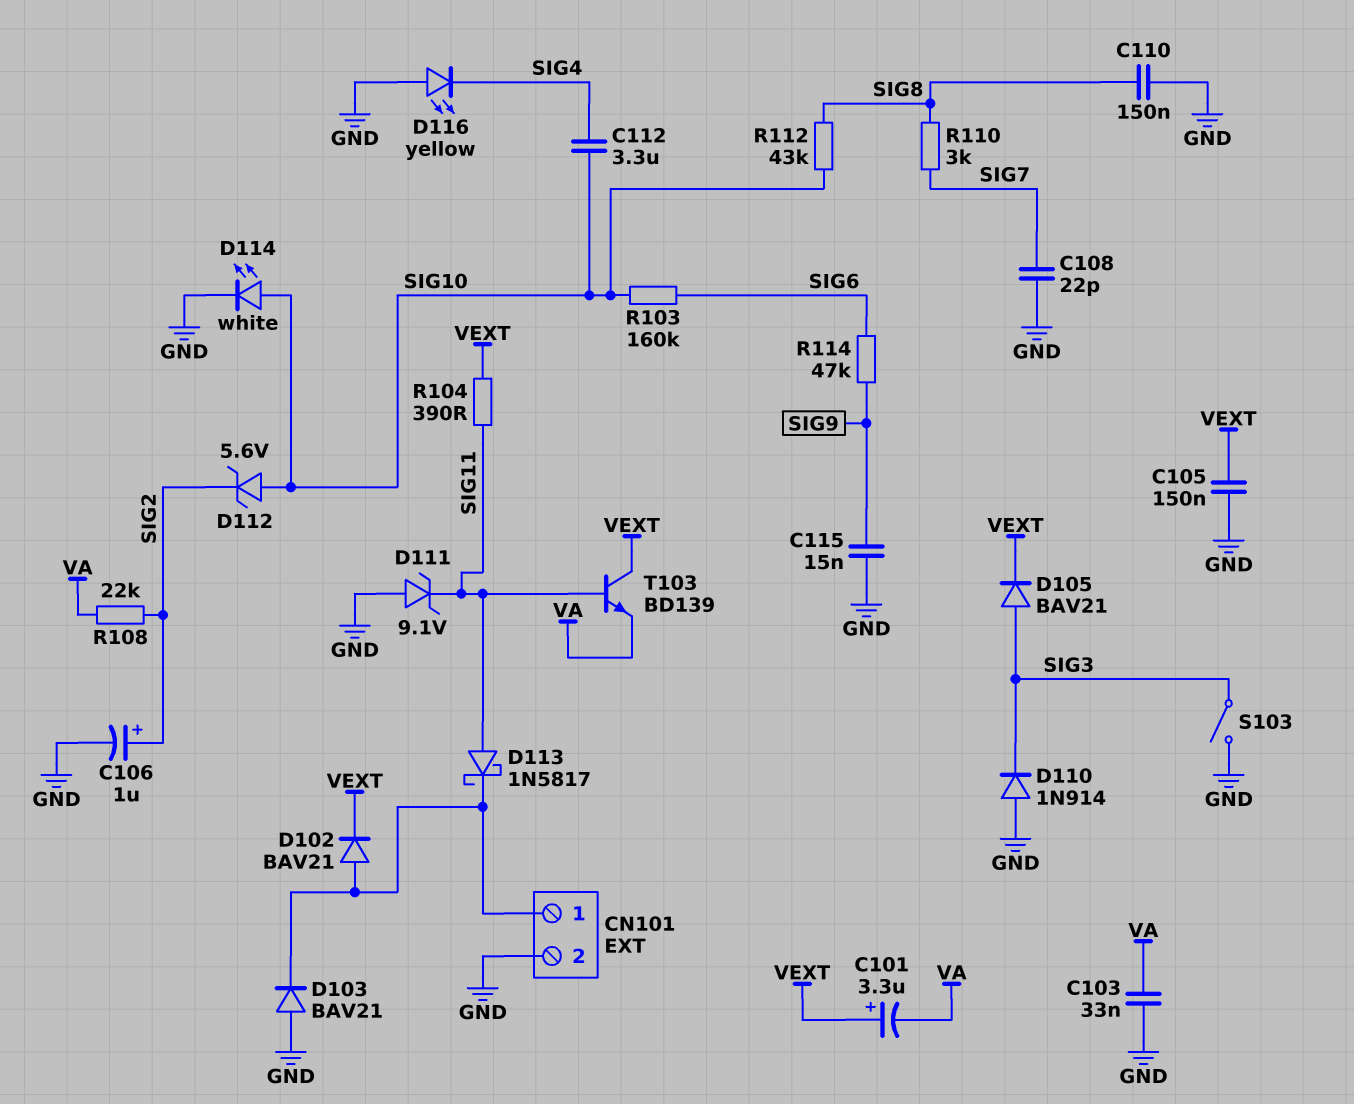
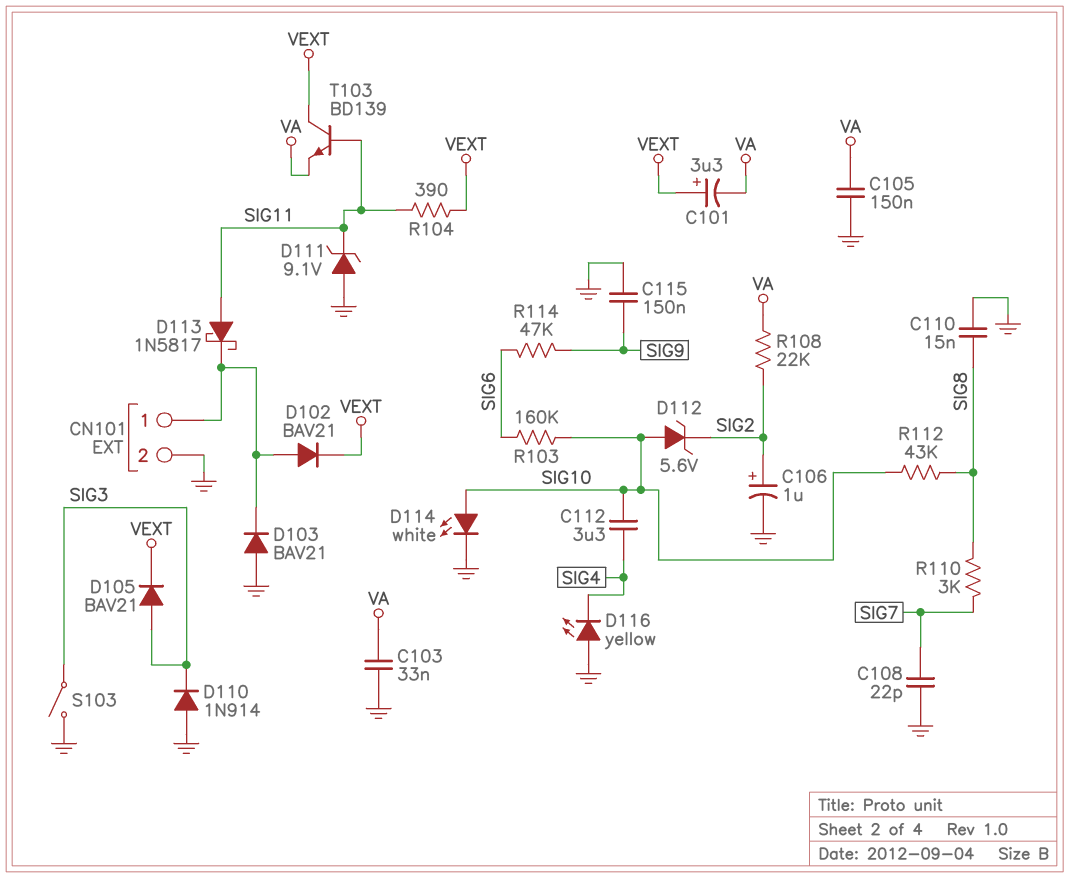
C105: 150nF (GND, VEXT) -> 150nF (GND, VA)
C110: 150nF (GND, SIG8) -> 15nF (GND, SIG8)
C115: 15nF (GND, SIG9) -> 150nF (GND, SIG9)

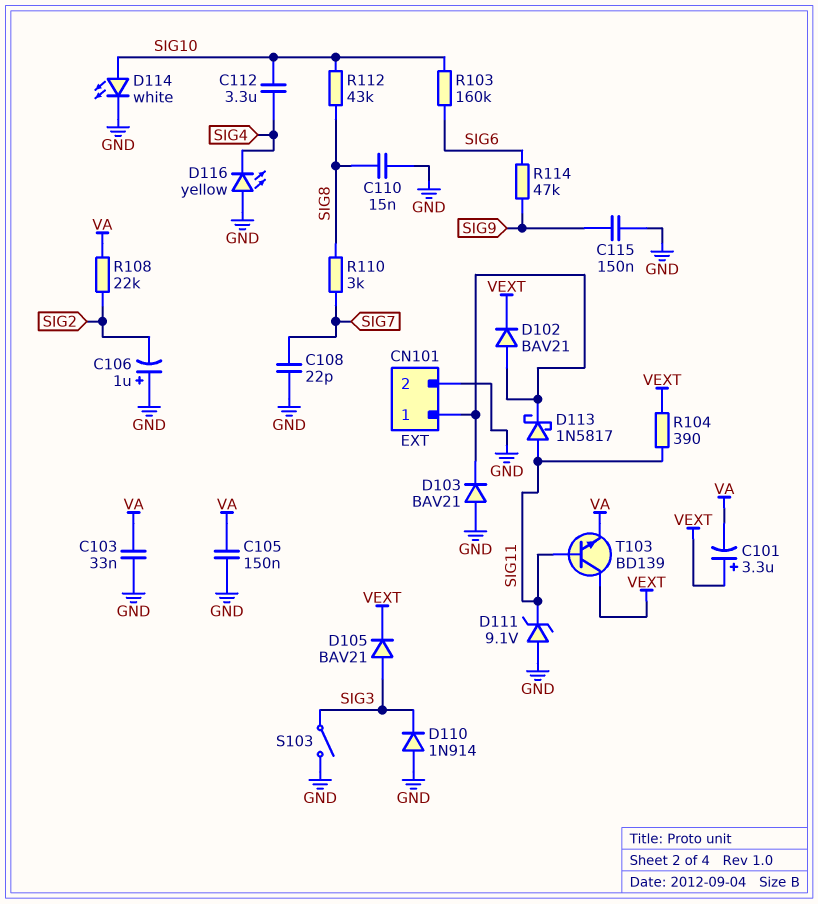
C106: 1uF (plus SIG2, minus GND) -> 1uF (plus GND, minus SIG2)
D112: zener 5.6V (A SIG10, K SIG2) -> none

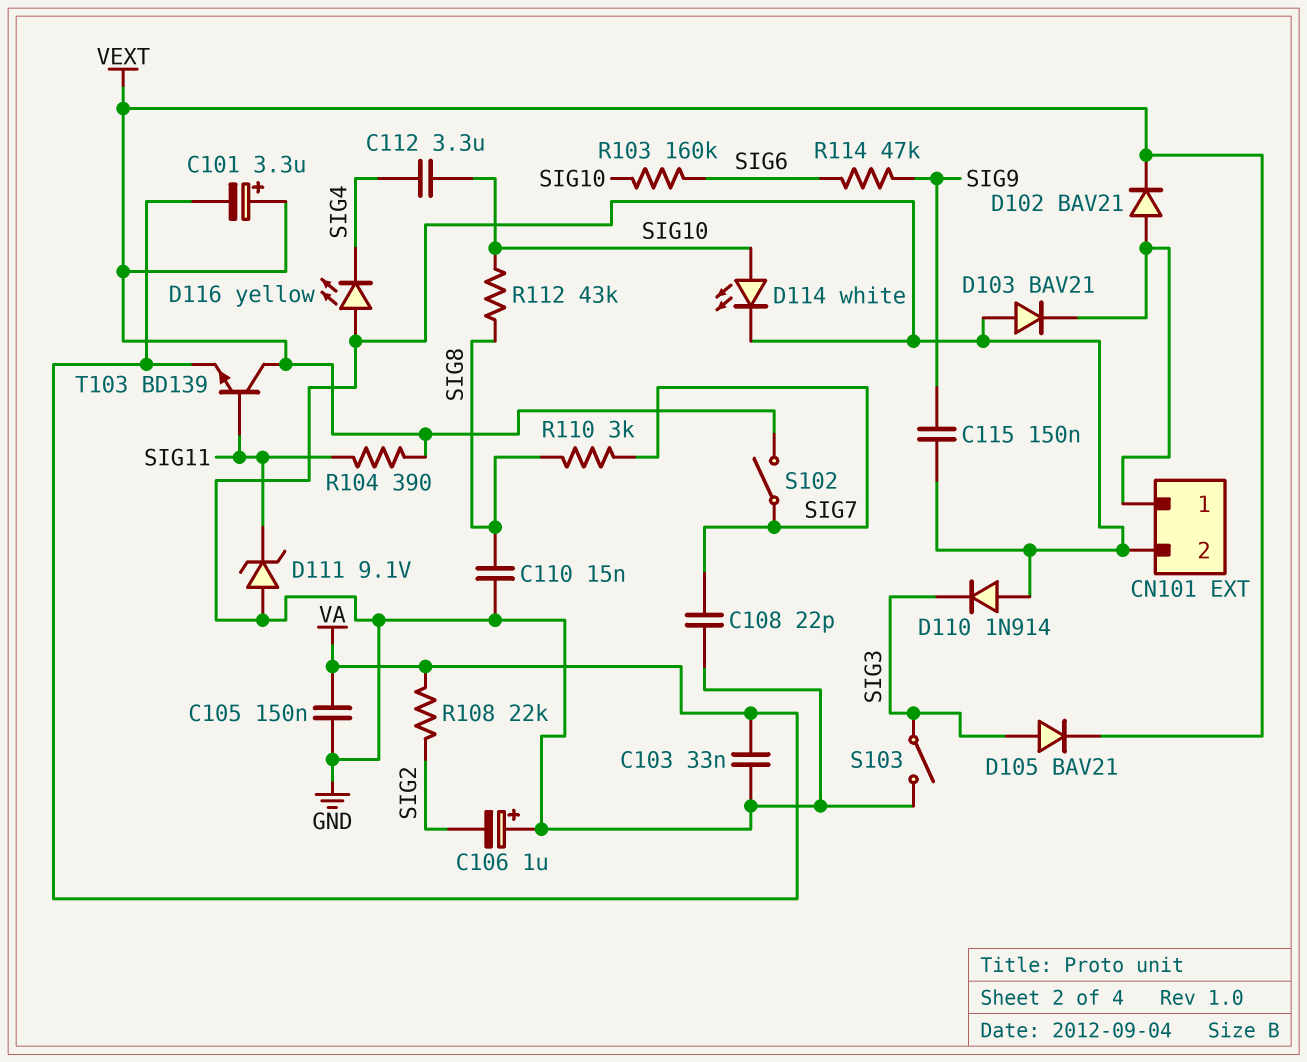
D113: schottky 1N5817 (A SIG11, K CN101/1) -> none
S102: none -> switch (SIG7, VEXT)

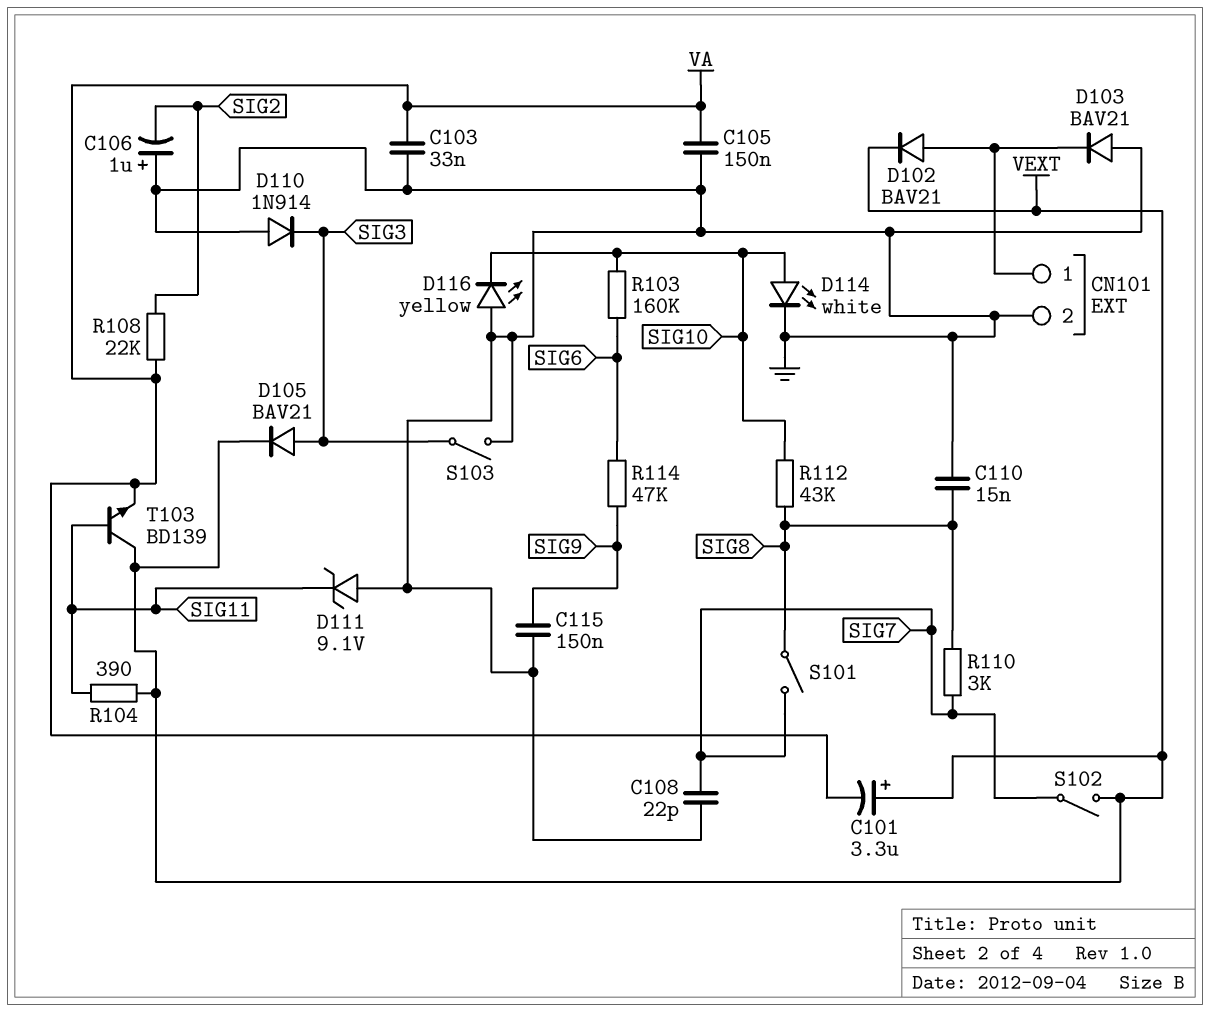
C112: 3.3uF (SIG4, SIG10) -> none
D116: LED yellow (A GND, K SIG4) -> LED yellow (A GND, K SIG10)
S101: none -> switch (SIG7, SIG8)

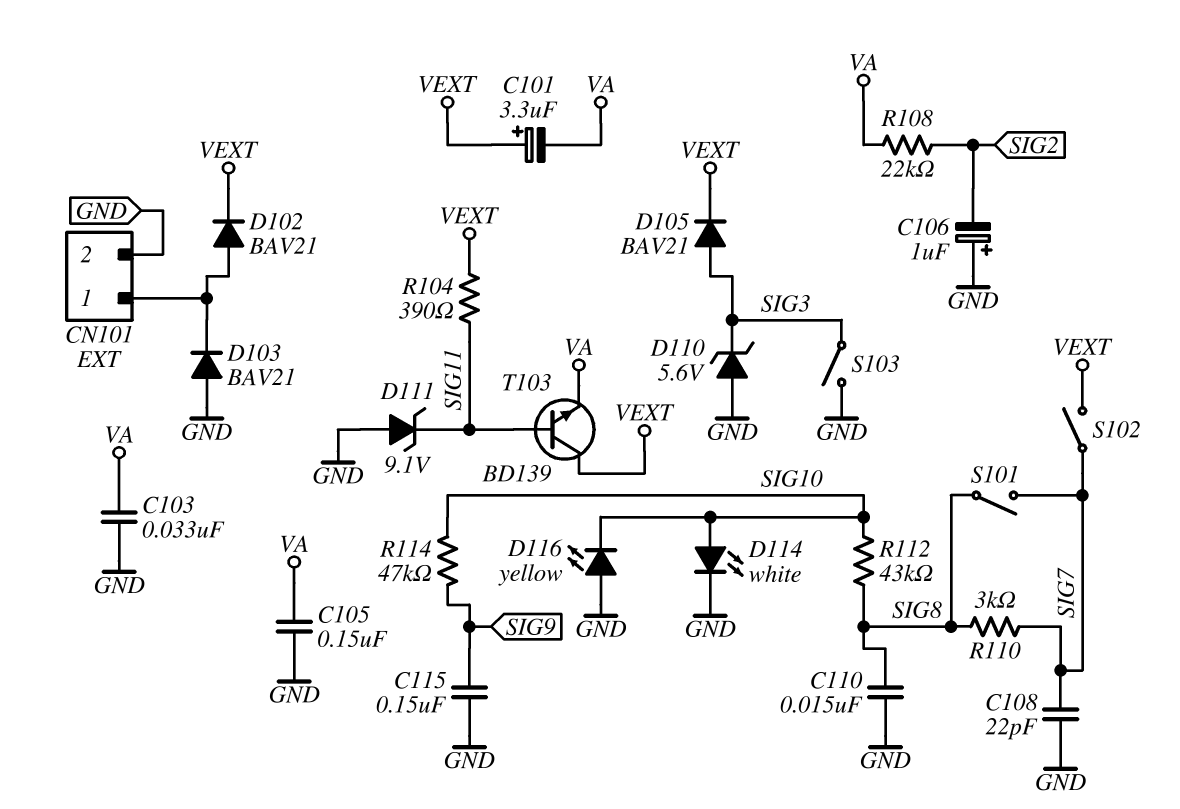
D110: diode 1N914 (A GND, K SIG3) -> zener 5.6V (A GND, K SIG3)
R103: 160k (SIG6, SIG10) -> none
R114: 47k (SIG6, SIG9) -> 47k (SIG9, SIG10)

